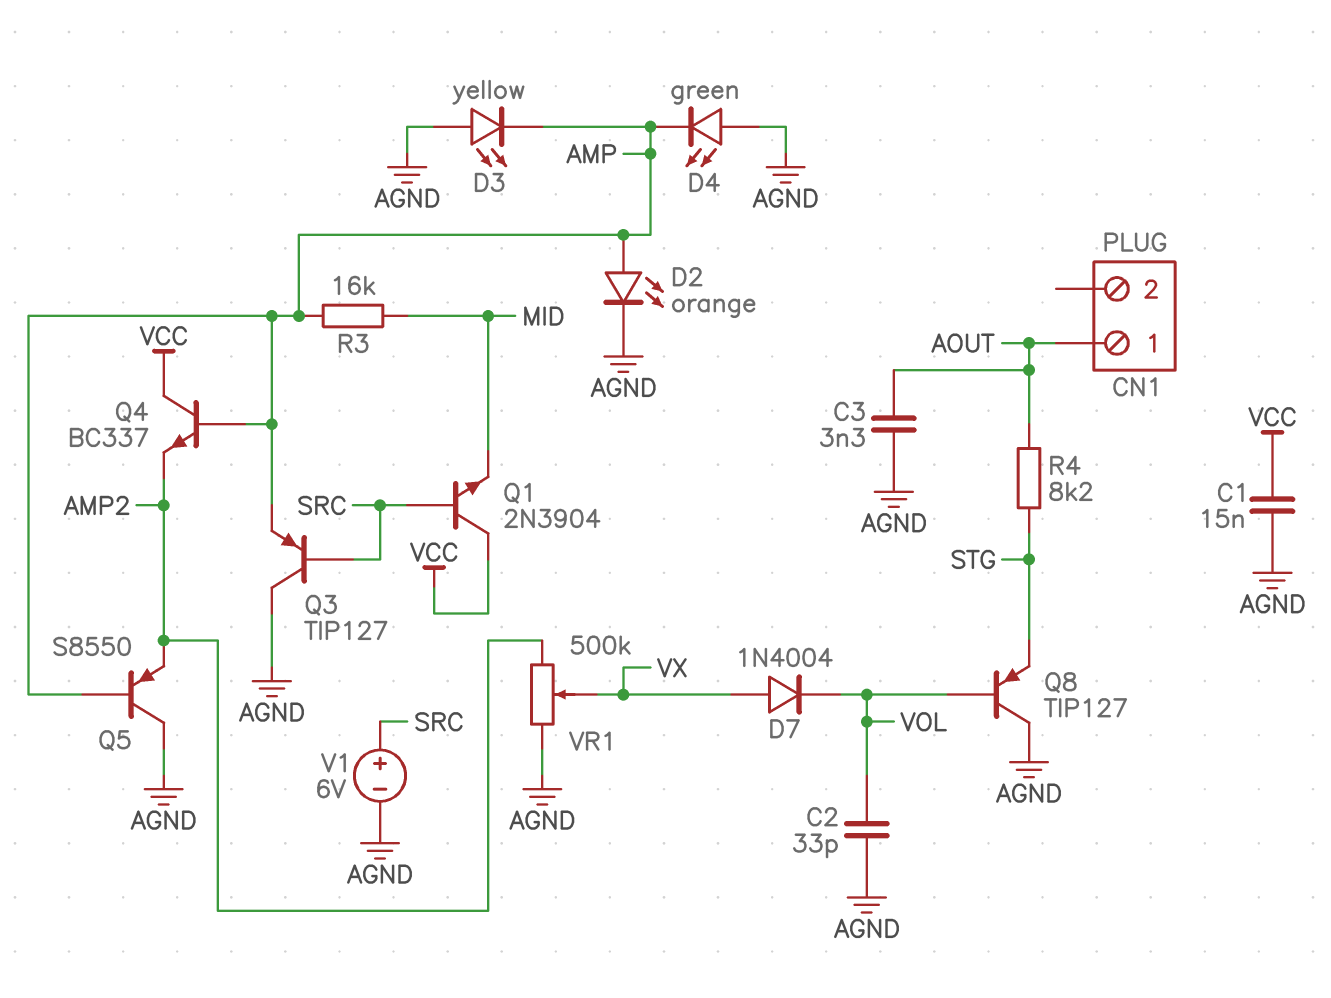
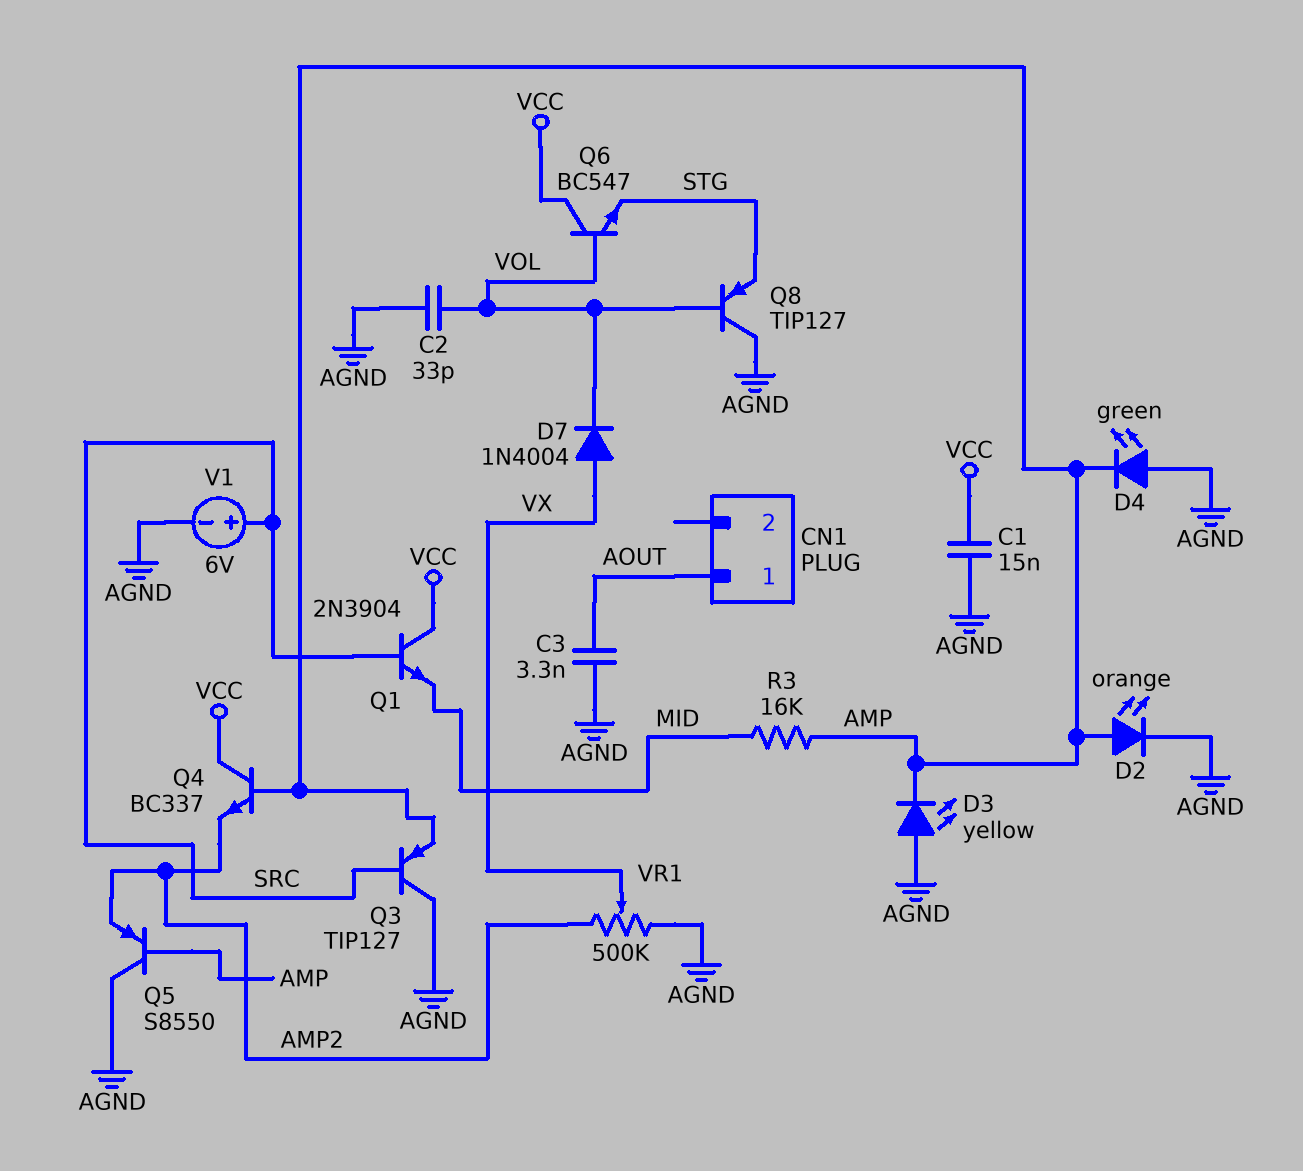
Q6: none -> NPN BC547 (B VOL, C VCC, E STG)
R4: 8.2k (AOUT, STG) -> none

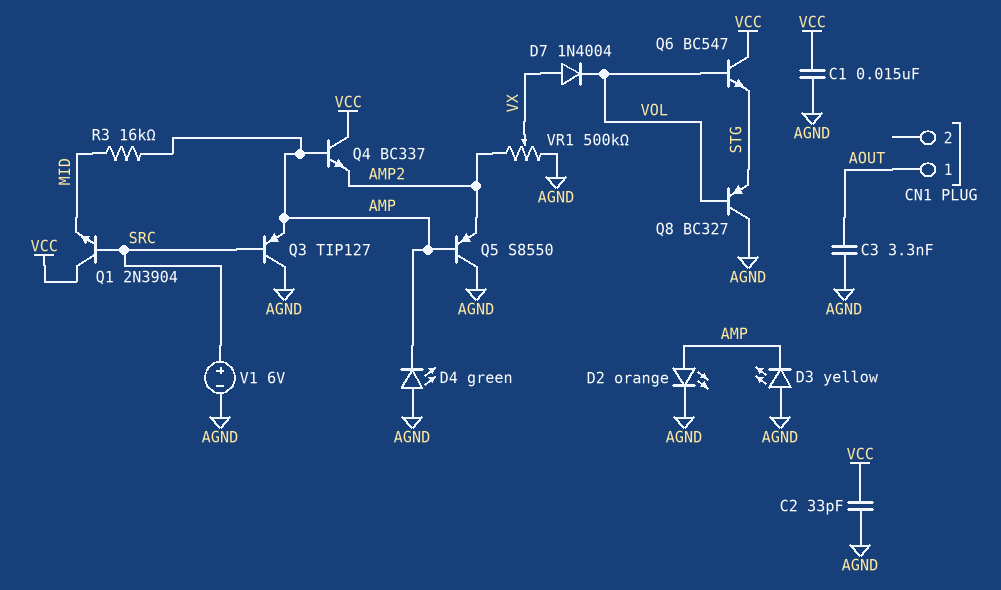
C2: 33pF (AGND, VOL) -> 33pF (AGND, VCC)
Q8: PNP TIP127 (B VOL, C AGND, E STG) -> PNP BC327 (B VOL, C AGND, E STG)

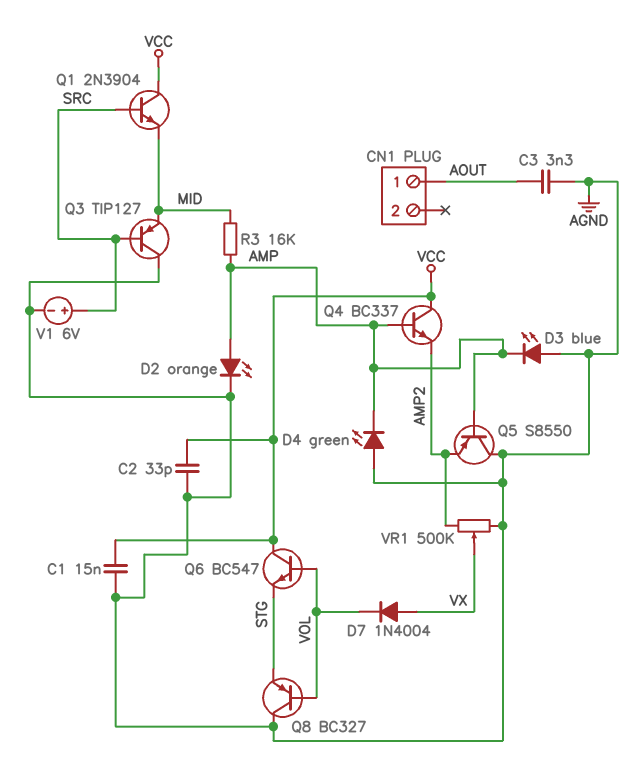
D3: LED yellow (A AGND, K AMP) -> LED blue (A AGND, K AMP)
Q3: PNP TIP127 (B SRC, C AGND, E AMP) -> PNP TIP127 (B SRC, C AGND, E MID)

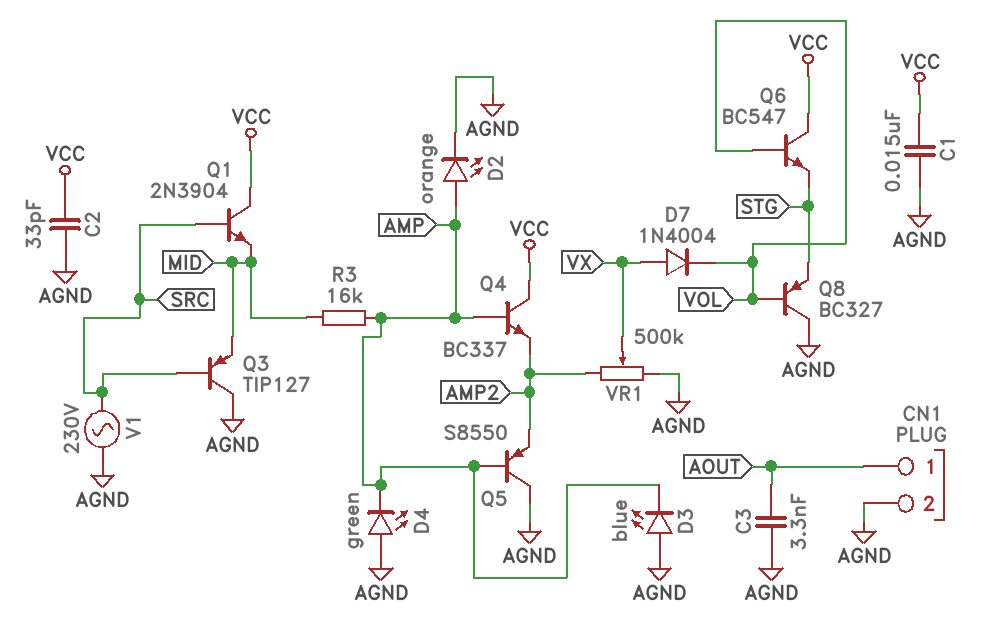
CN1 pin 2: none -> AGND
V1: 6V (plus SRC, minus AGND) -> AC 230V (AGND, SRC)

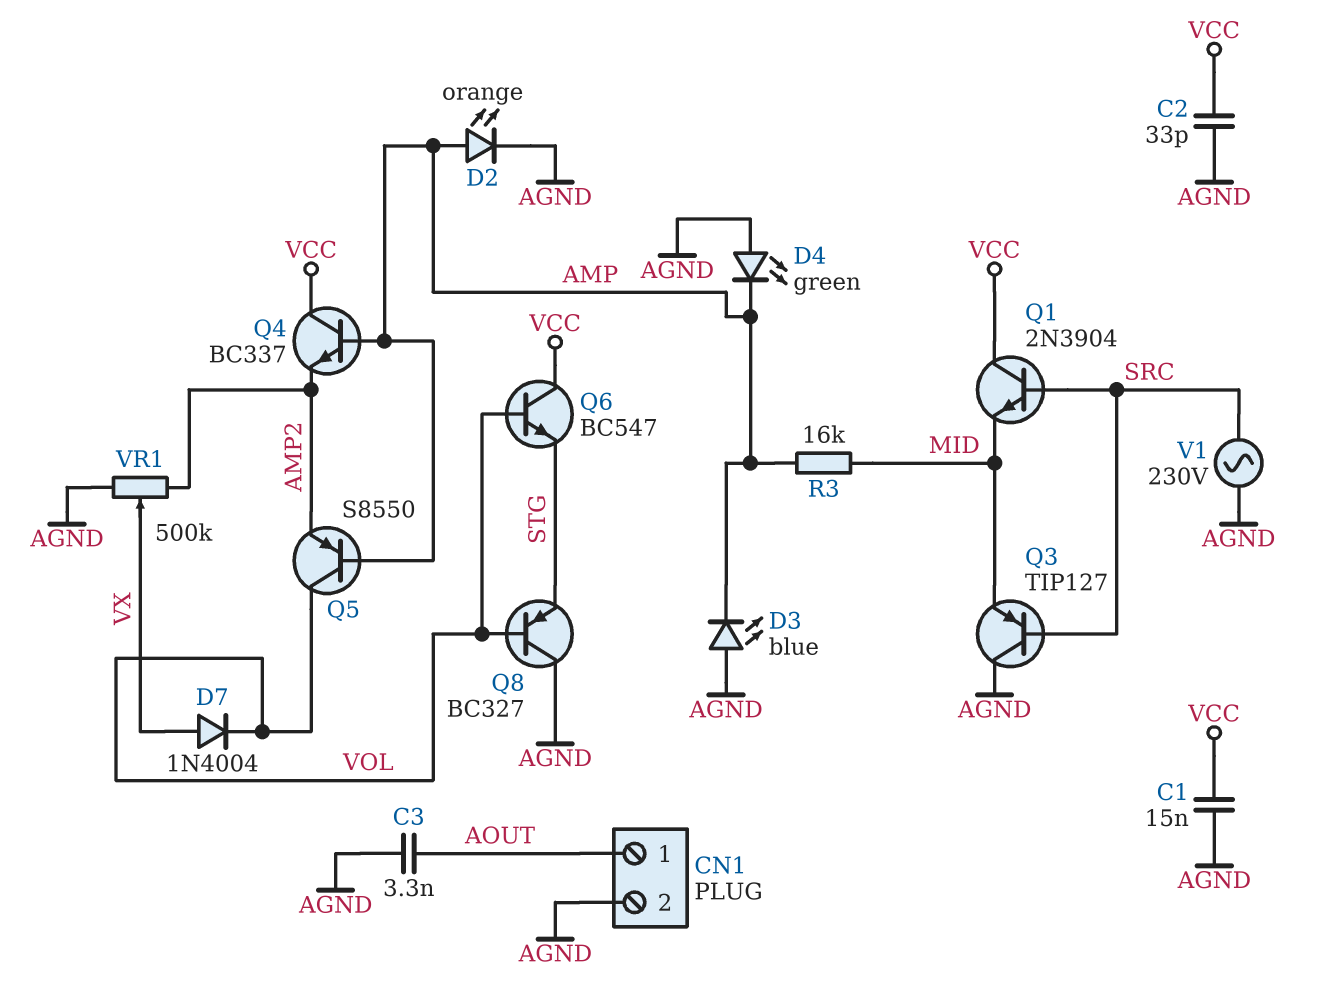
Q5: PNP S8550 (B AMP, C AGND, E AMP2) -> PNP S8550 (B AMP, C VOL, E AMP2)

